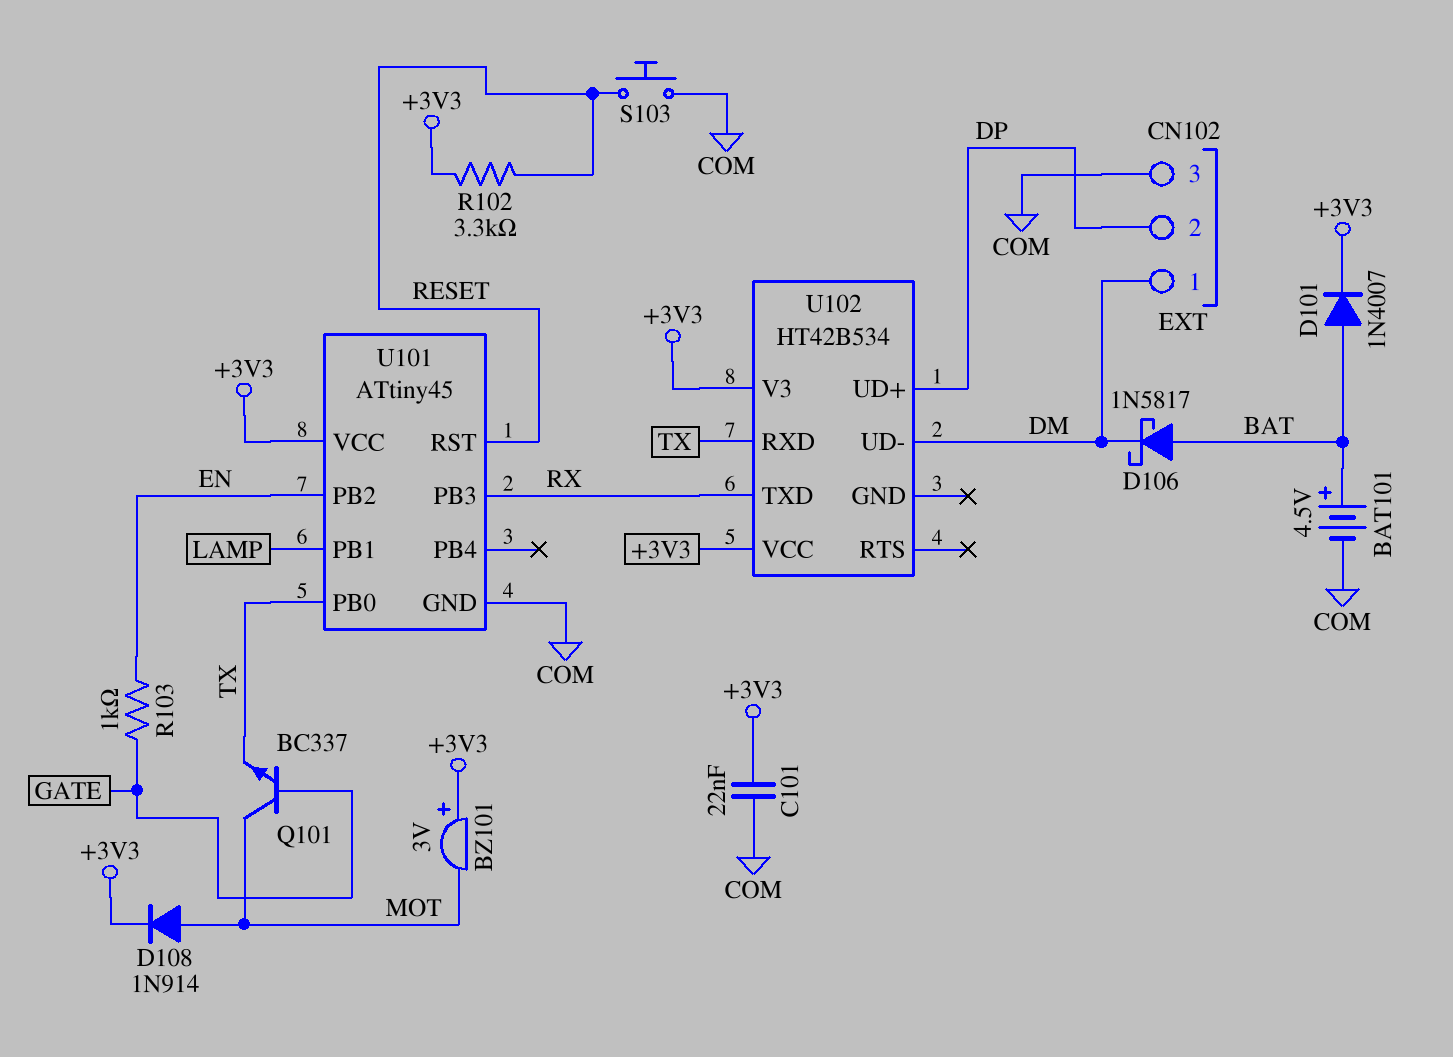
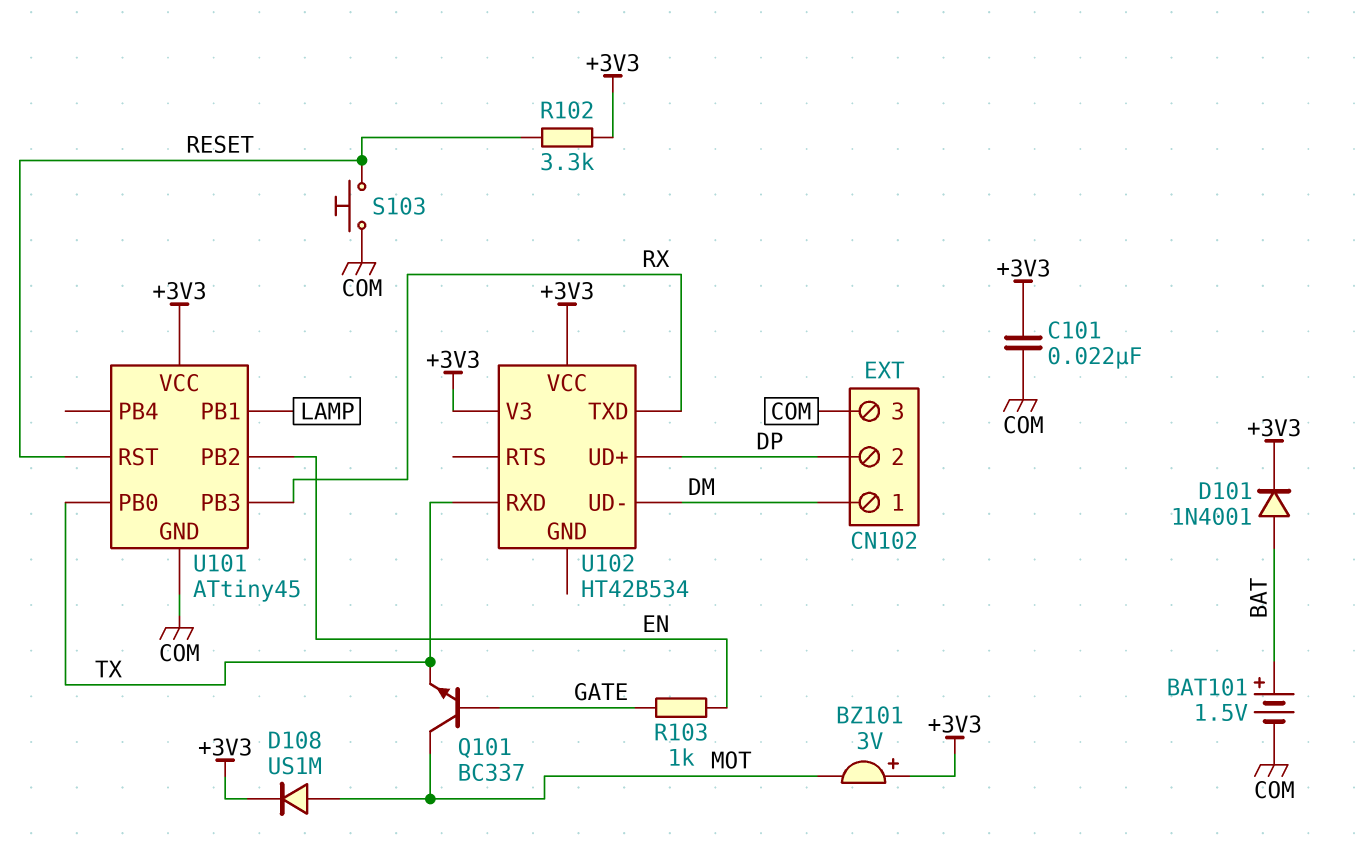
BAT101: 4.5V (plus BAT, minus COM) -> 1.5V (plus BAT, minus COM)
D101: diode 1N4007 (A BAT, K +3V3) -> diode 1N4001 (A BAT, K +3V3)
D106: schottky 1N5817 (A BAT, K DM) -> none
D108: diode 1N914 (A MOT, K +3V3) -> diode US1M (A MOT, K +3V3)

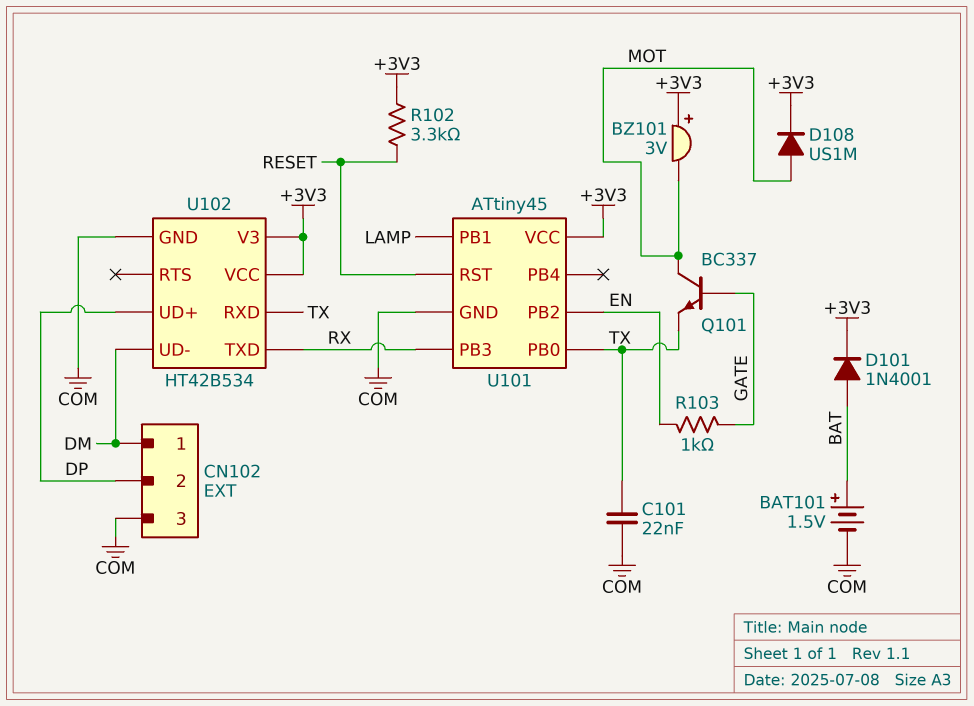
C101: 22nF (+3V3, COM) -> 22nF (COM, TX)
S103: button (COM, RESET) -> none
U102 pin GND: none -> COM

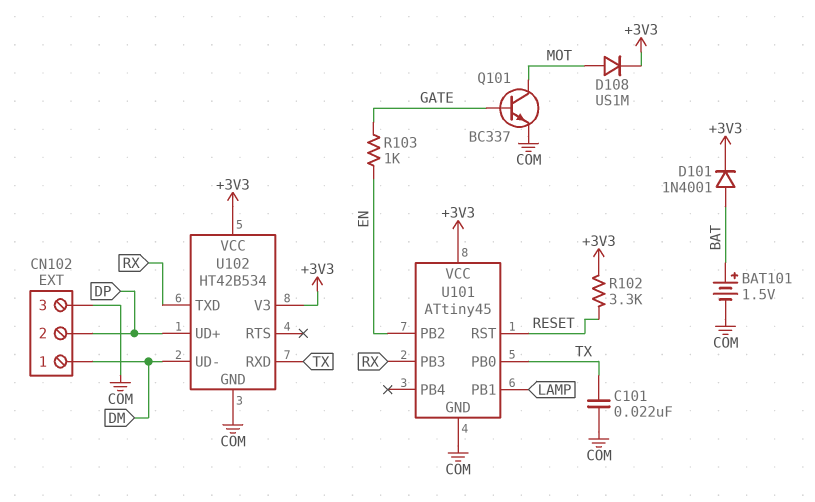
BZ101: buzzer 3V (plus +3V3, minus MOT) -> none
Q101: NPN BC337 (B GATE, C MOT, E TX) -> NPN BC337 (B GATE, C MOT, E COM)

